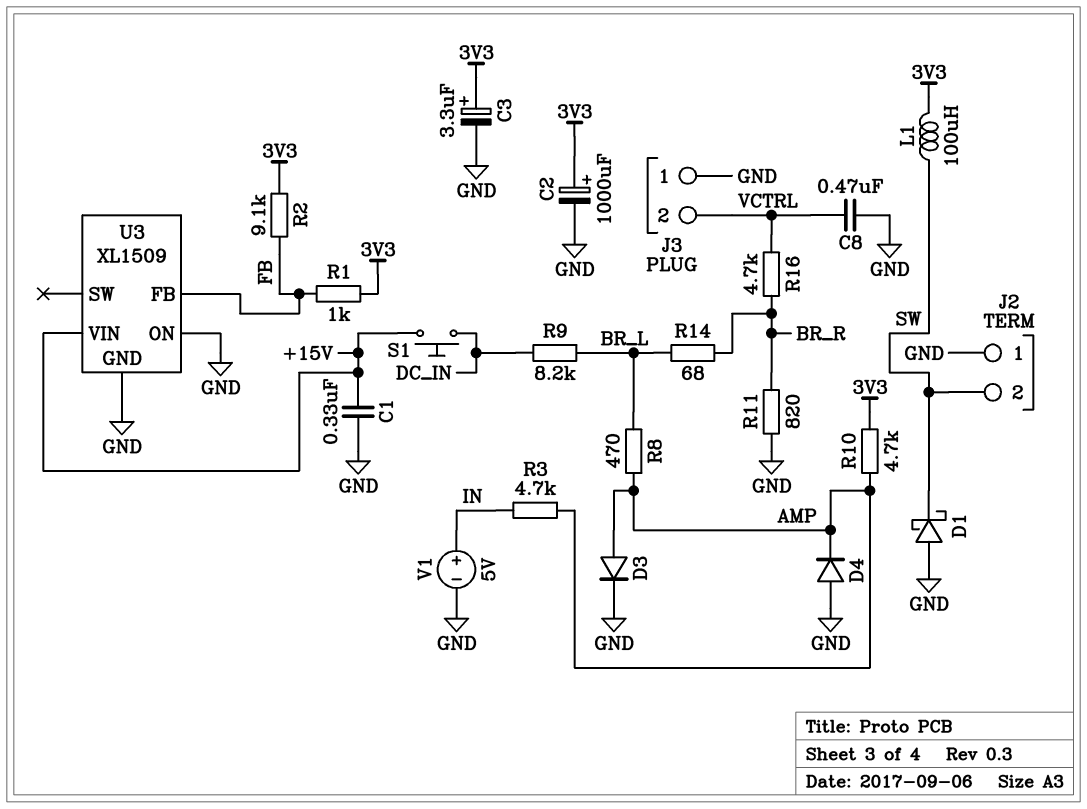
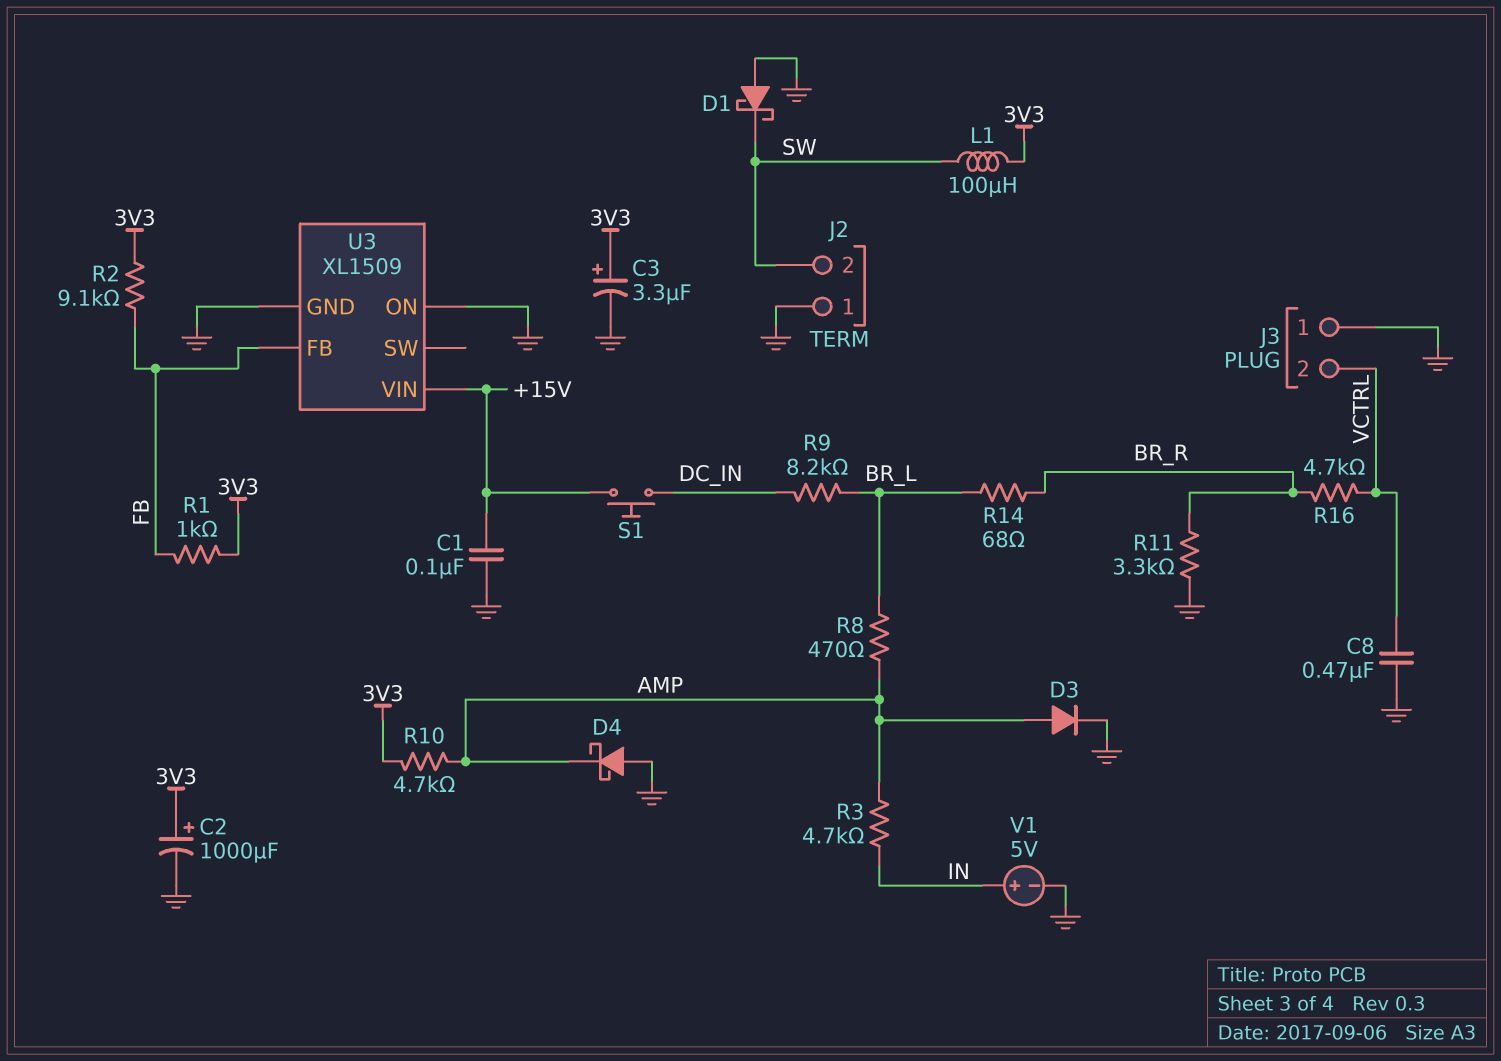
C1: 330nF (+15V, GND) -> 100nF (+15V, GND)
D4: diode (A GND, K AMP) -> schottky (A GND, K AMP)
R11: 820 (BR_R, GND) -> 3.3k (BR_R, GND)

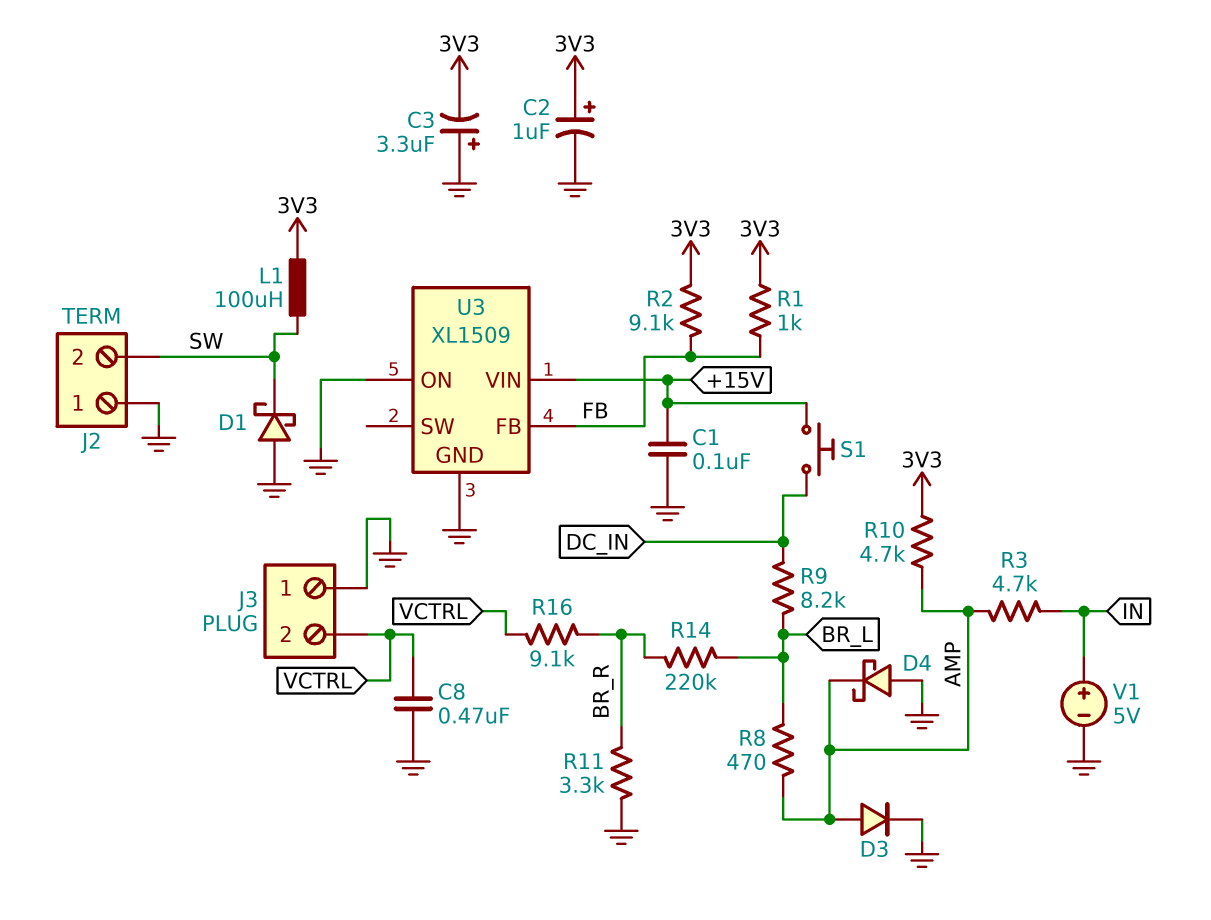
C2: 1000uF (plus 3V3, minus GND) -> 1uF (plus 3V3, minus GND)
C3: 3.3uF (plus 3V3, minus GND) -> 3.3uF (plus GND, minus 3V3)
R14: 68 (BR_L, BR_R) -> 220k (BR_L, BR_R)
R16: 4.7k (BR_R, VCTRL) -> 9.1k (BR_R, VCTRL)

